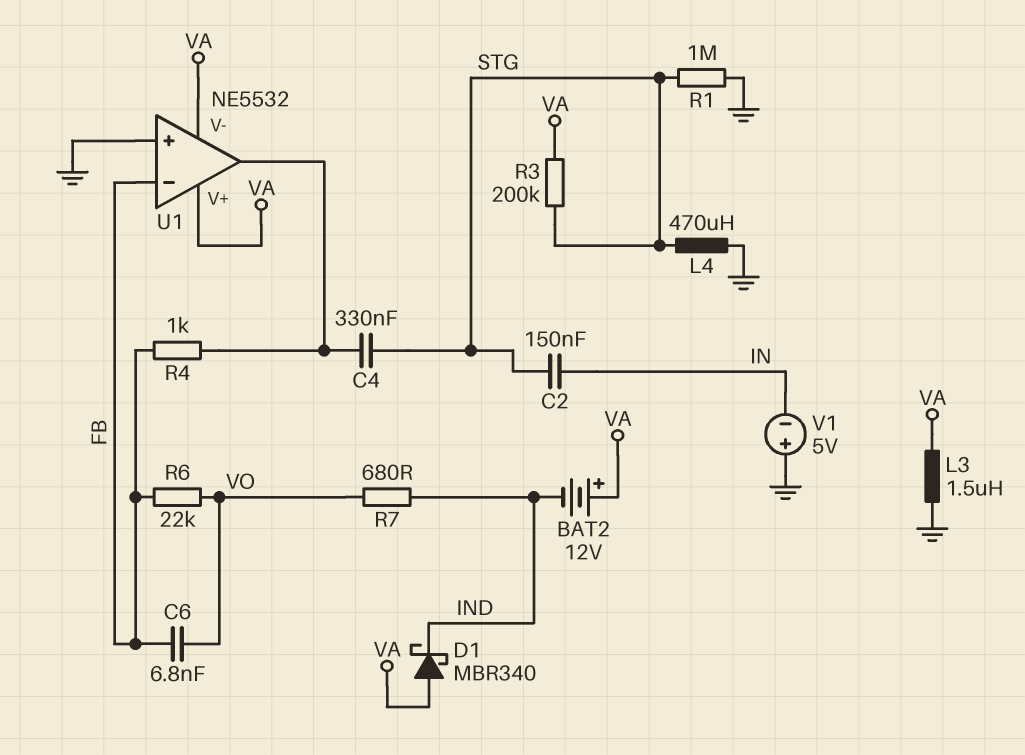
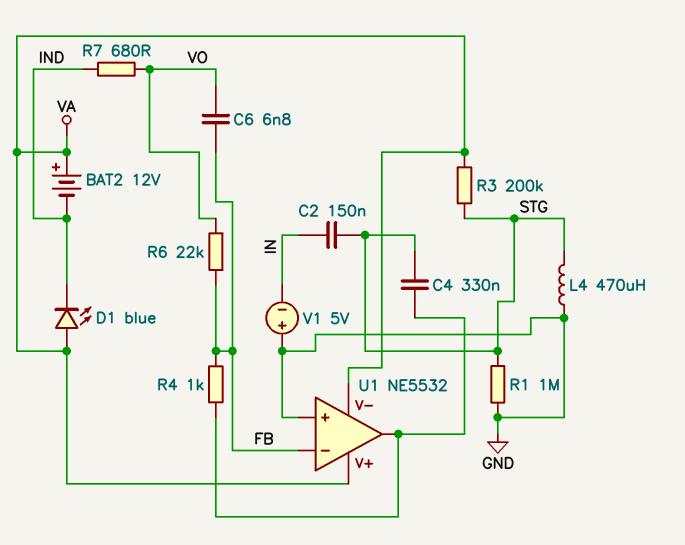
D1: schottky MBR340 (A VA, K IND) -> LED blue (A VA, K IND)
L3: 1.5uH (GND, VA) -> none

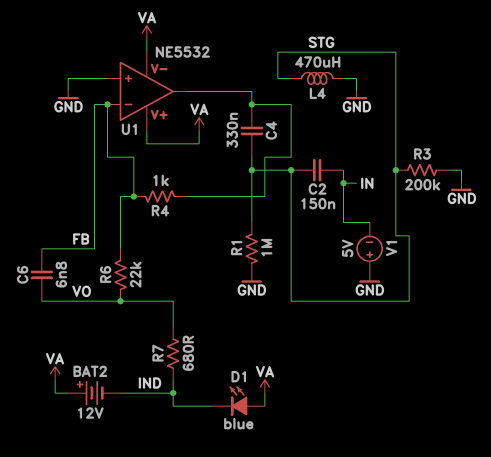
R3: 200k (STG, VA) -> 200k (GND, STG)

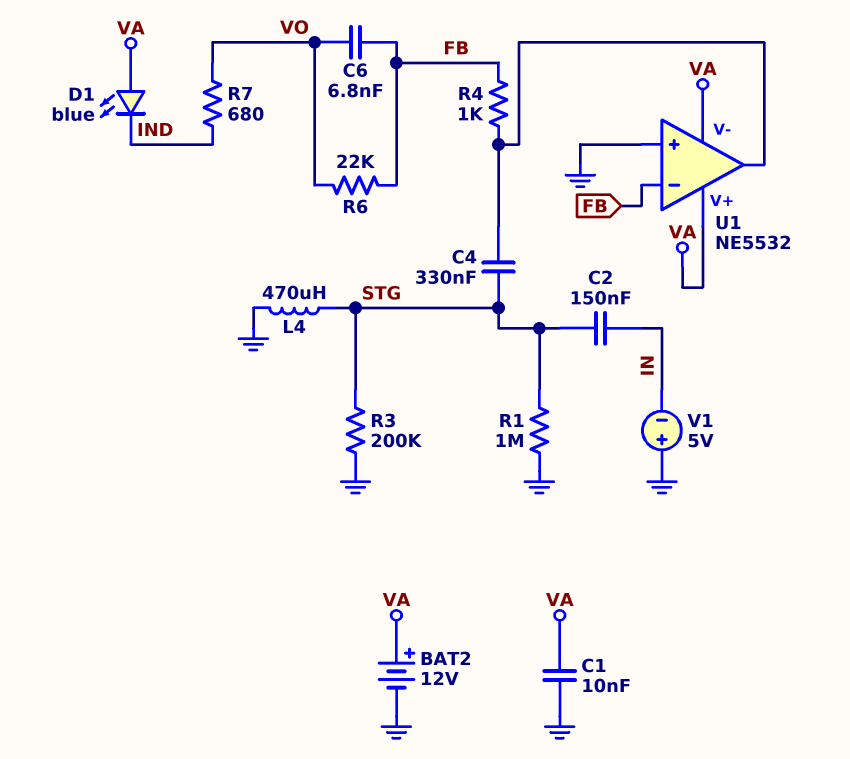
BAT2: 12V (plus VA, minus IND) -> 12V (plus VA, minus GND)
C1: none -> 10nF (GND, VA)

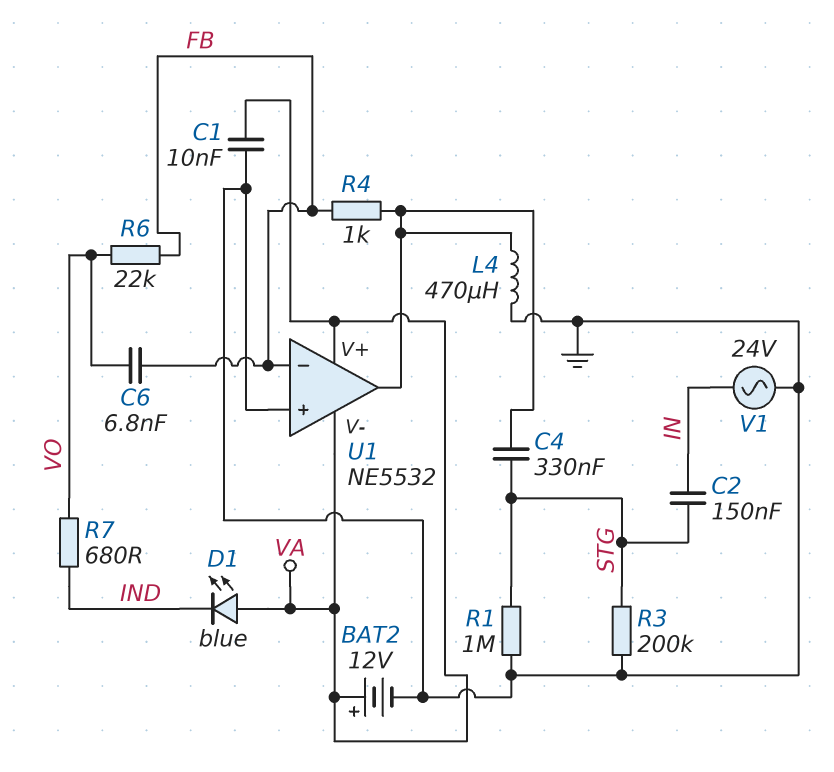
L4: 470uH (GND, STG) -> 470uH (GND, U1/out)
V1: 5V (plus GND, minus IN) -> AC 24V (GND, IN)

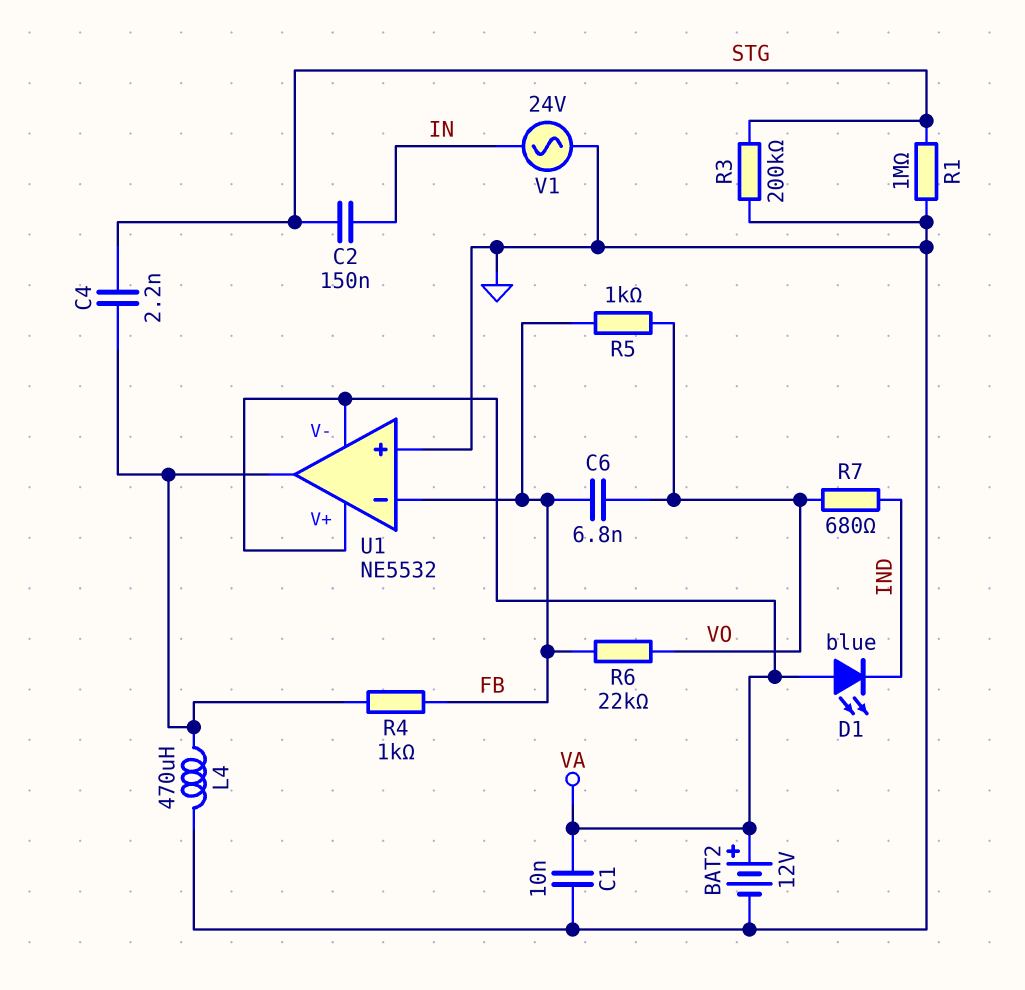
C4: 330nF (STG, U1/out) -> 2.2nF (STG, U1/out)
R5: none -> 1k (FB, VO)

